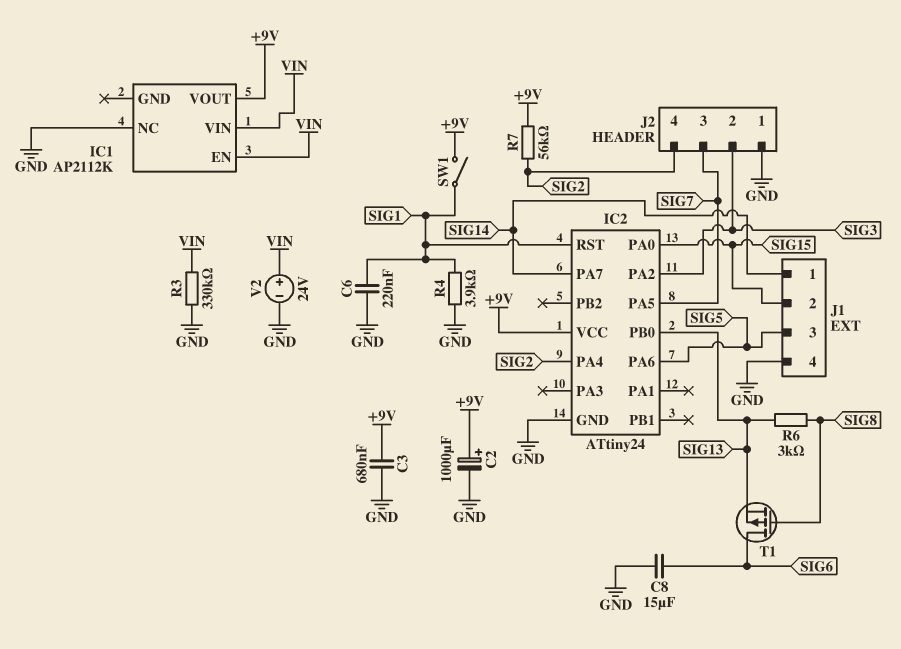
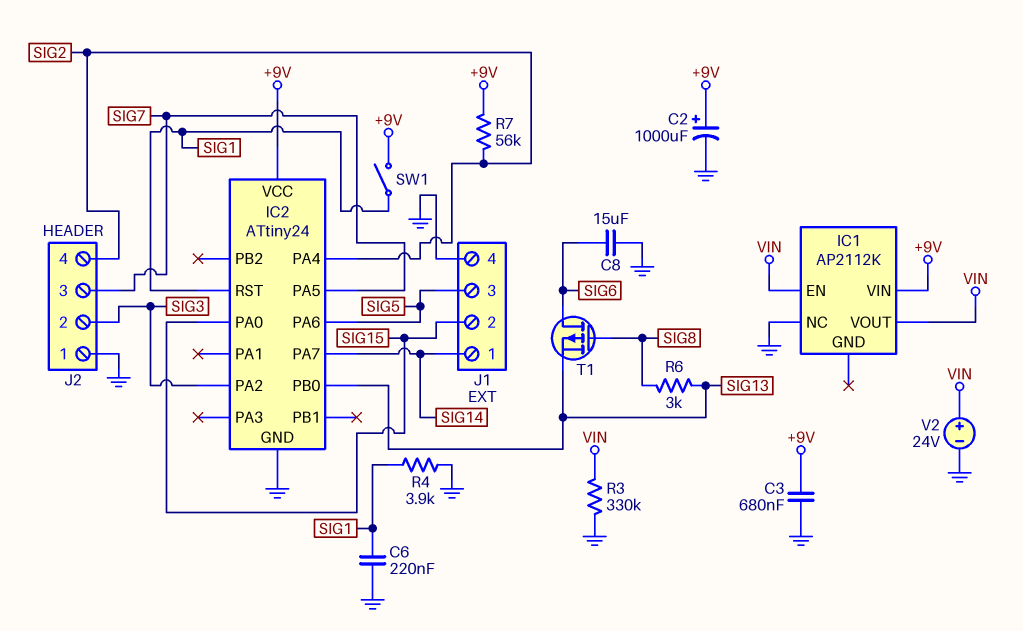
IC1 pin VIN: VIN -> +9V
IC1 pin VOUT: +9V -> VIN

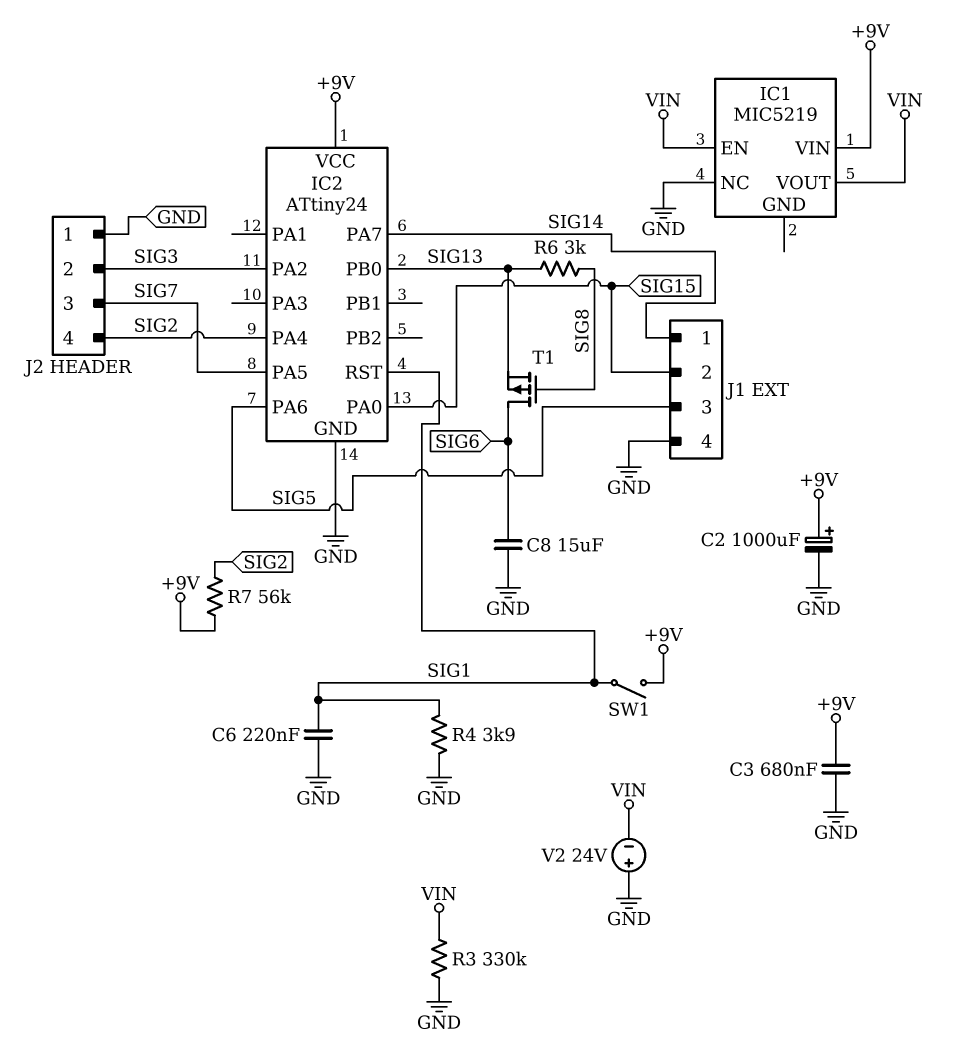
IC1: AP2112K -> MIC5219
V2: 24V (plus VIN, minus GND) -> 24V (plus GND, minus VIN)

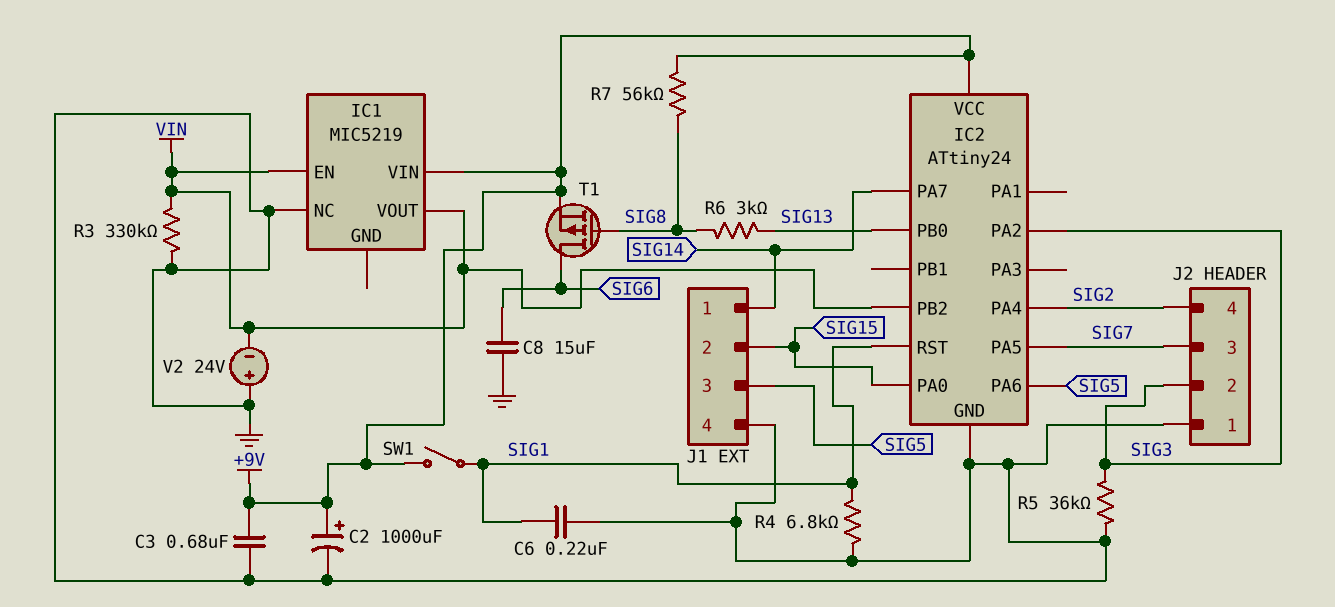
IC2 pin PB2: none -> VIN
R4: 3.9k (GND, SIG1) -> 6.8k (GND, SIG1)
R5: none -> 36k (GND, SIG3)
R7: 56k (+9V, SIG2) -> 56k (+9V, SIG8)
T1: PMOS (G SIG8, D SIG6, S SIG13) -> PMOS (G SIG8, D SIG6, S +9V)

